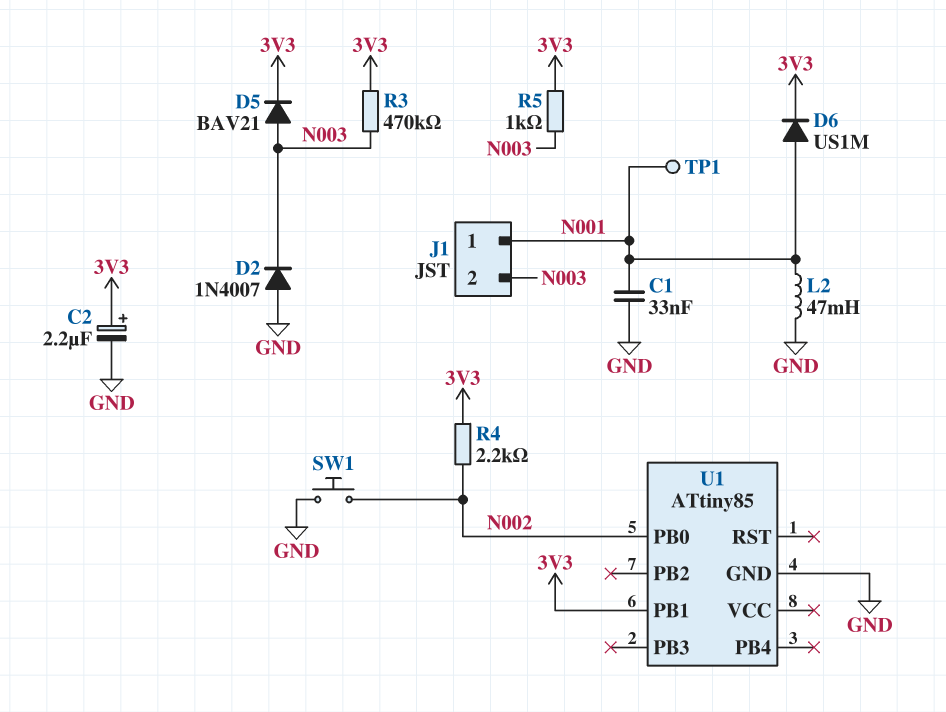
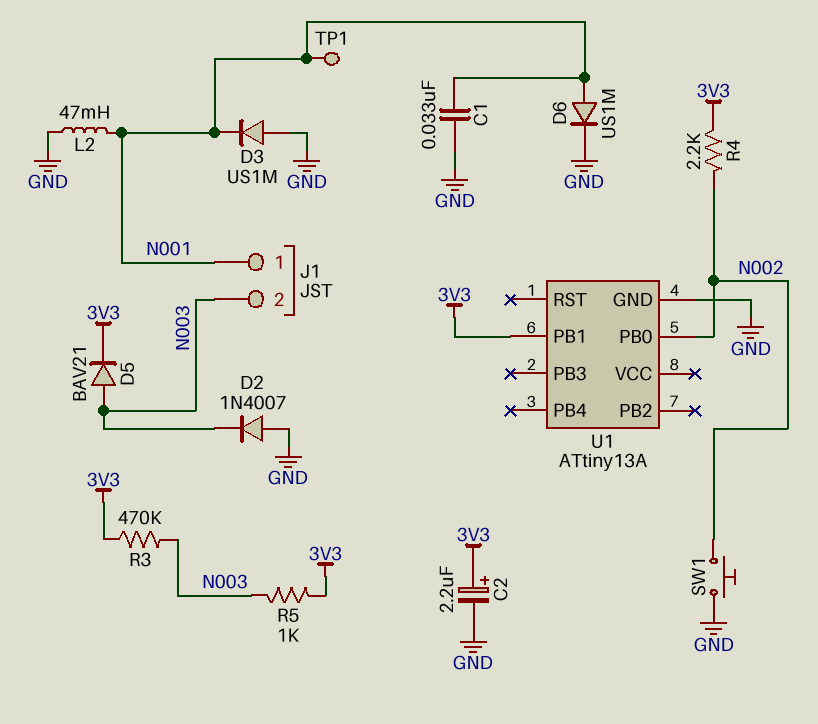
D3: none -> diode US1M (A GND, K N001)
D6: diode US1M (A N001, K 3V3) -> diode US1M (A N001, K GND)
U1: ATtiny85 -> ATtiny13A

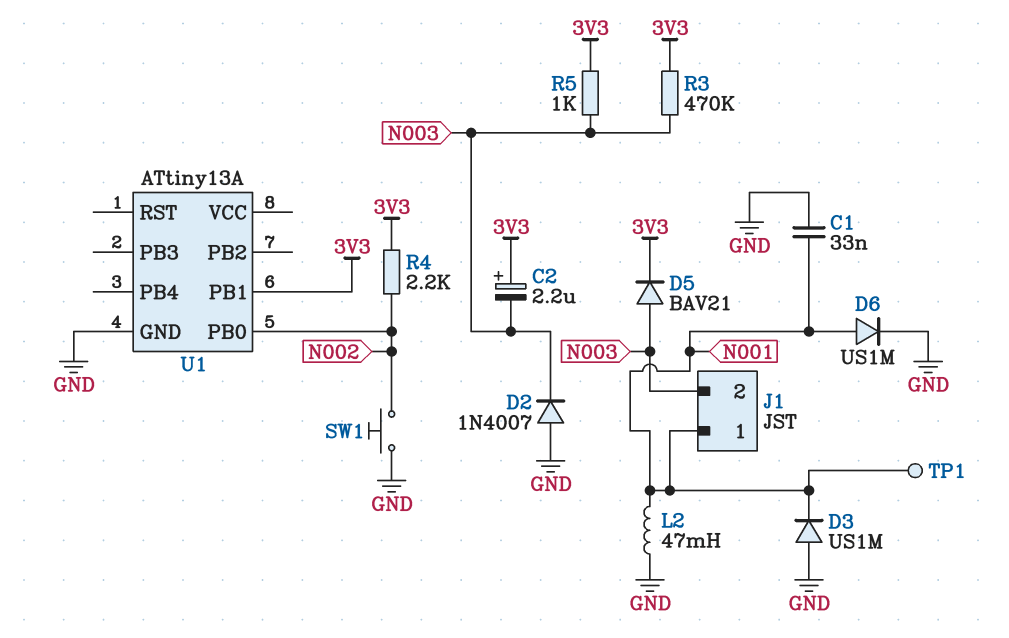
C2: 2.2uF (plus 3V3, minus GND) -> 2.2uF (plus 3V3, minus N003)

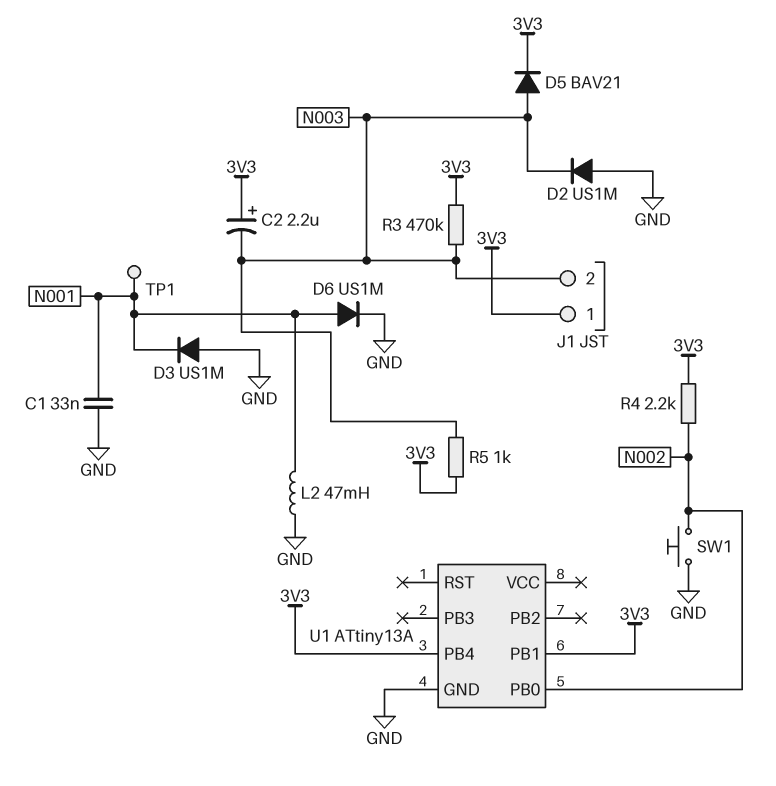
D2: diode 1N4007 (A GND, K N003) -> diode US1M (A GND, K N003)
J1 pin 1: N001 -> 3V3
U1 pin PB4: none -> 3V3

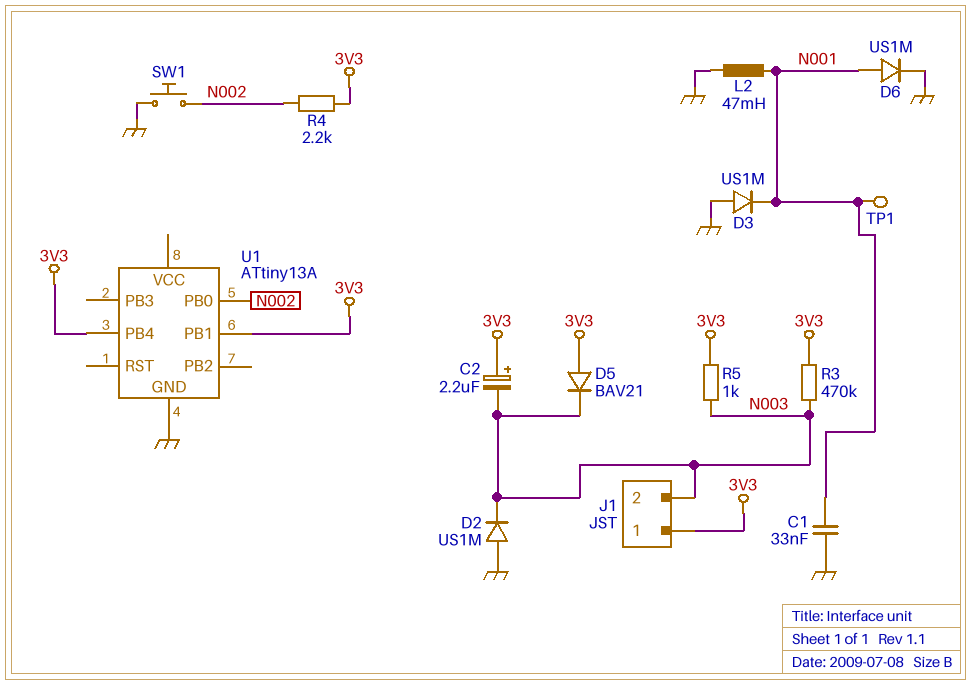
D5: diode BAV21 (A N003, K 3V3) -> diode BAV21 (A 3V3, K N003)

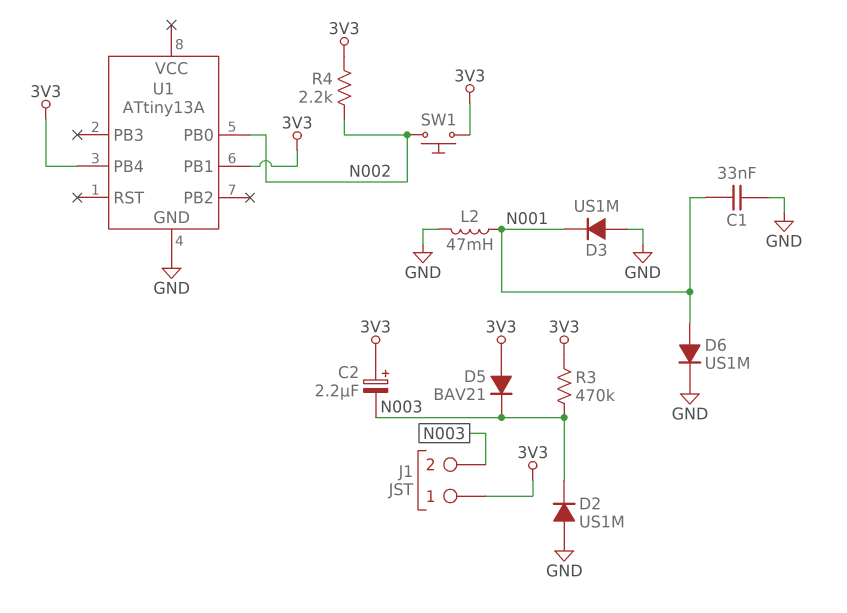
R5: 1k (3V3, N003) -> none
SW1: button (GND, N002) -> button (3V3, N002)
TP1: test point (N001) -> none

